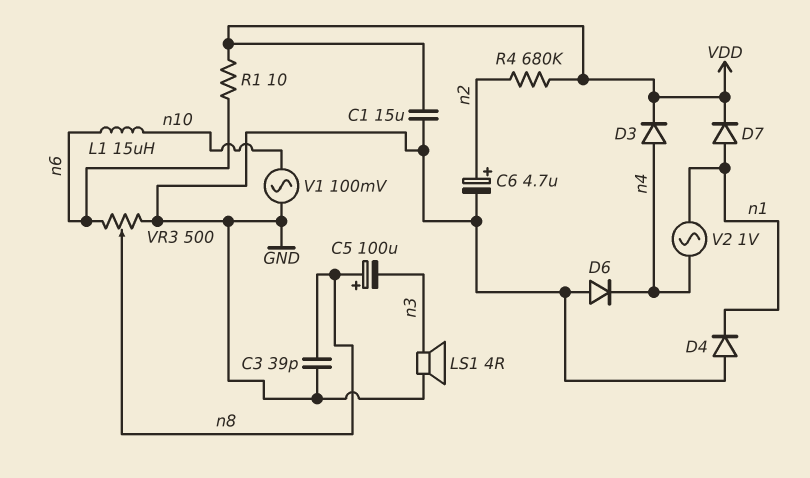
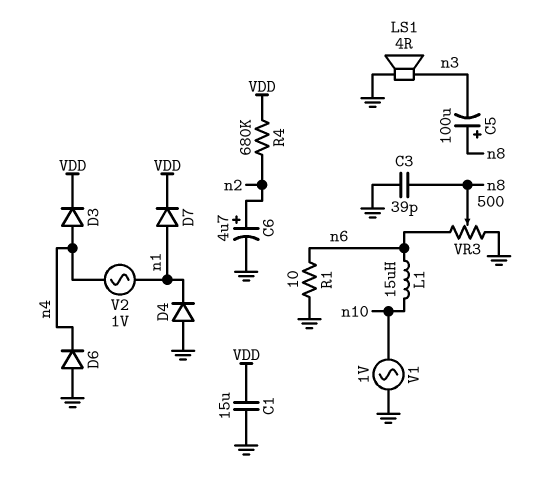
R1: 10 (VDD, n6) -> 10 (GND, n6)
V1: AC 100mV (GND, n10) -> AC 1V (GND, n10)

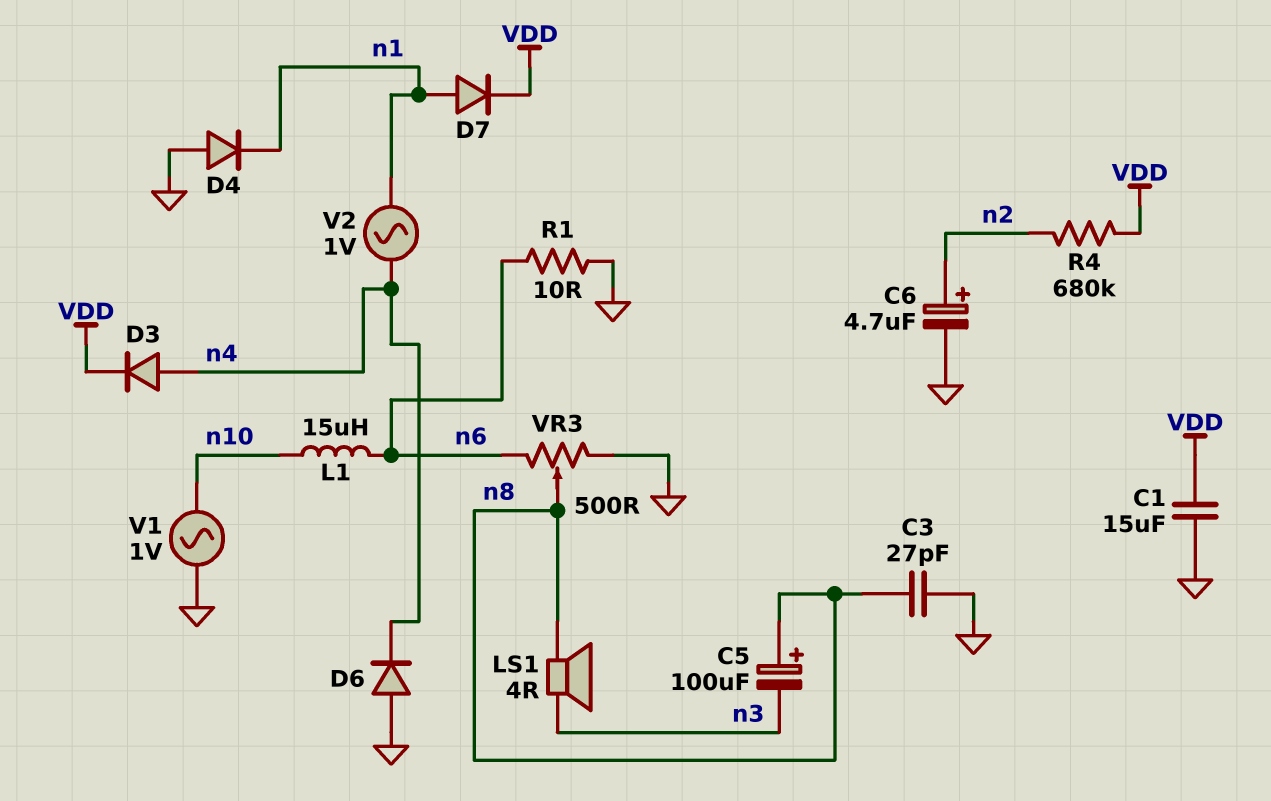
C3: 39pF (GND, n8) -> 27pF (GND, n8)
LS1: speaker 4R (GND, n3) -> speaker 4R (n3, n8)

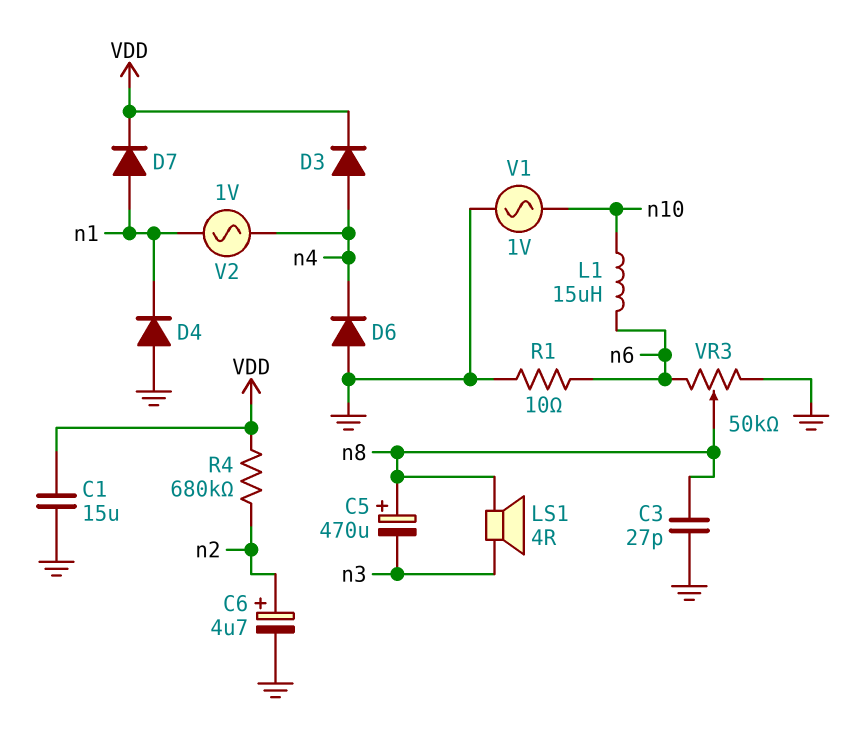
C5: 100uF (plus n8, minus n3) -> 470uF (plus n8, minus n3)
VR3: 500 (GND, n6, wiper n8) -> 50k (GND, n6, wiper n8)

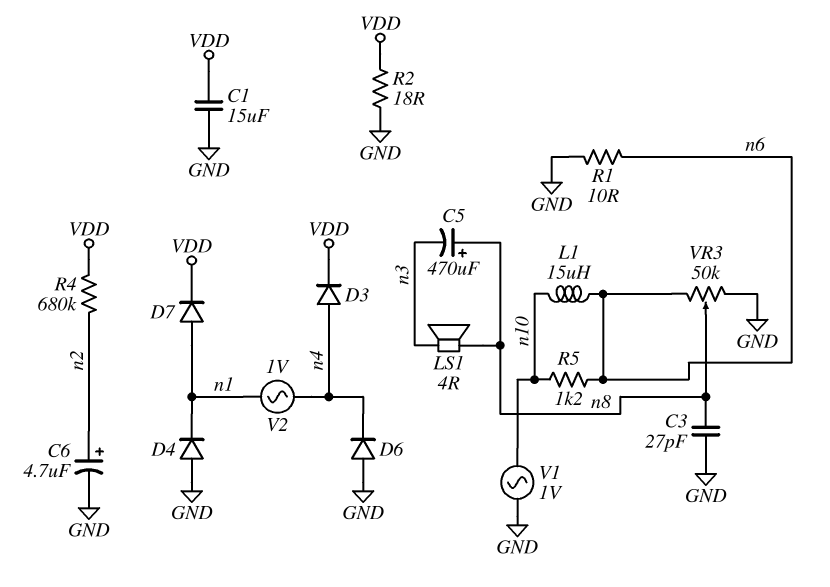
R2: none -> 18 (GND, VDD)
R5: none -> 1.2k (n6, n10)

